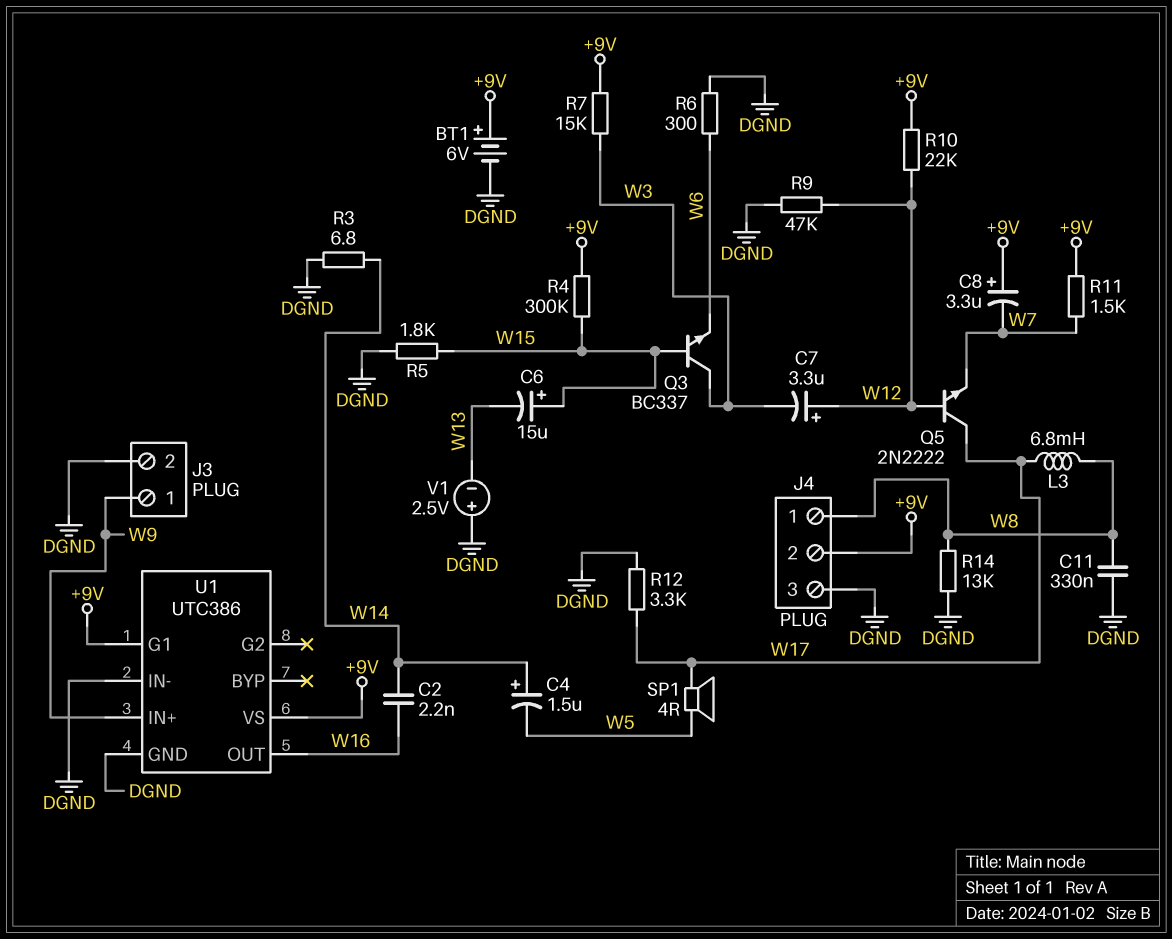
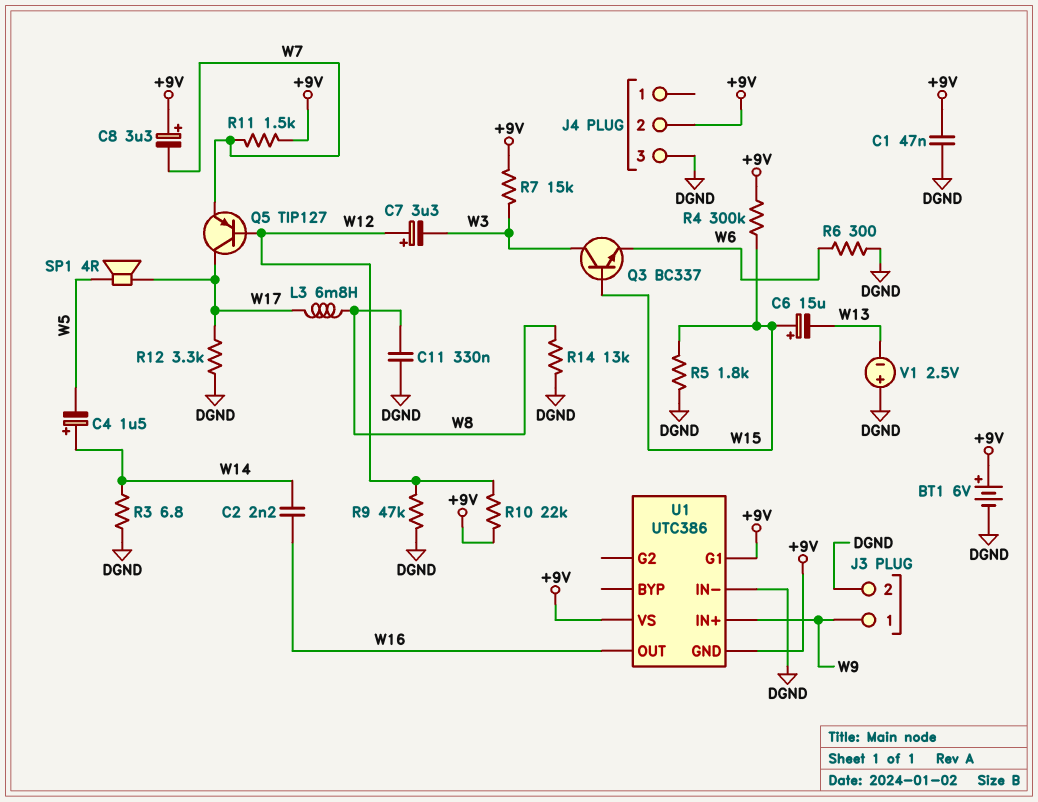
C1: none -> 47nF (+9V, DGND)
J4 pin 1: W8 -> none
Q5: NPN 2N2222 (B W12, C W17, E W7) -> PNP TIP127 (B W12, C W17, E W7)
U1 pin GND: DGND -> +9V

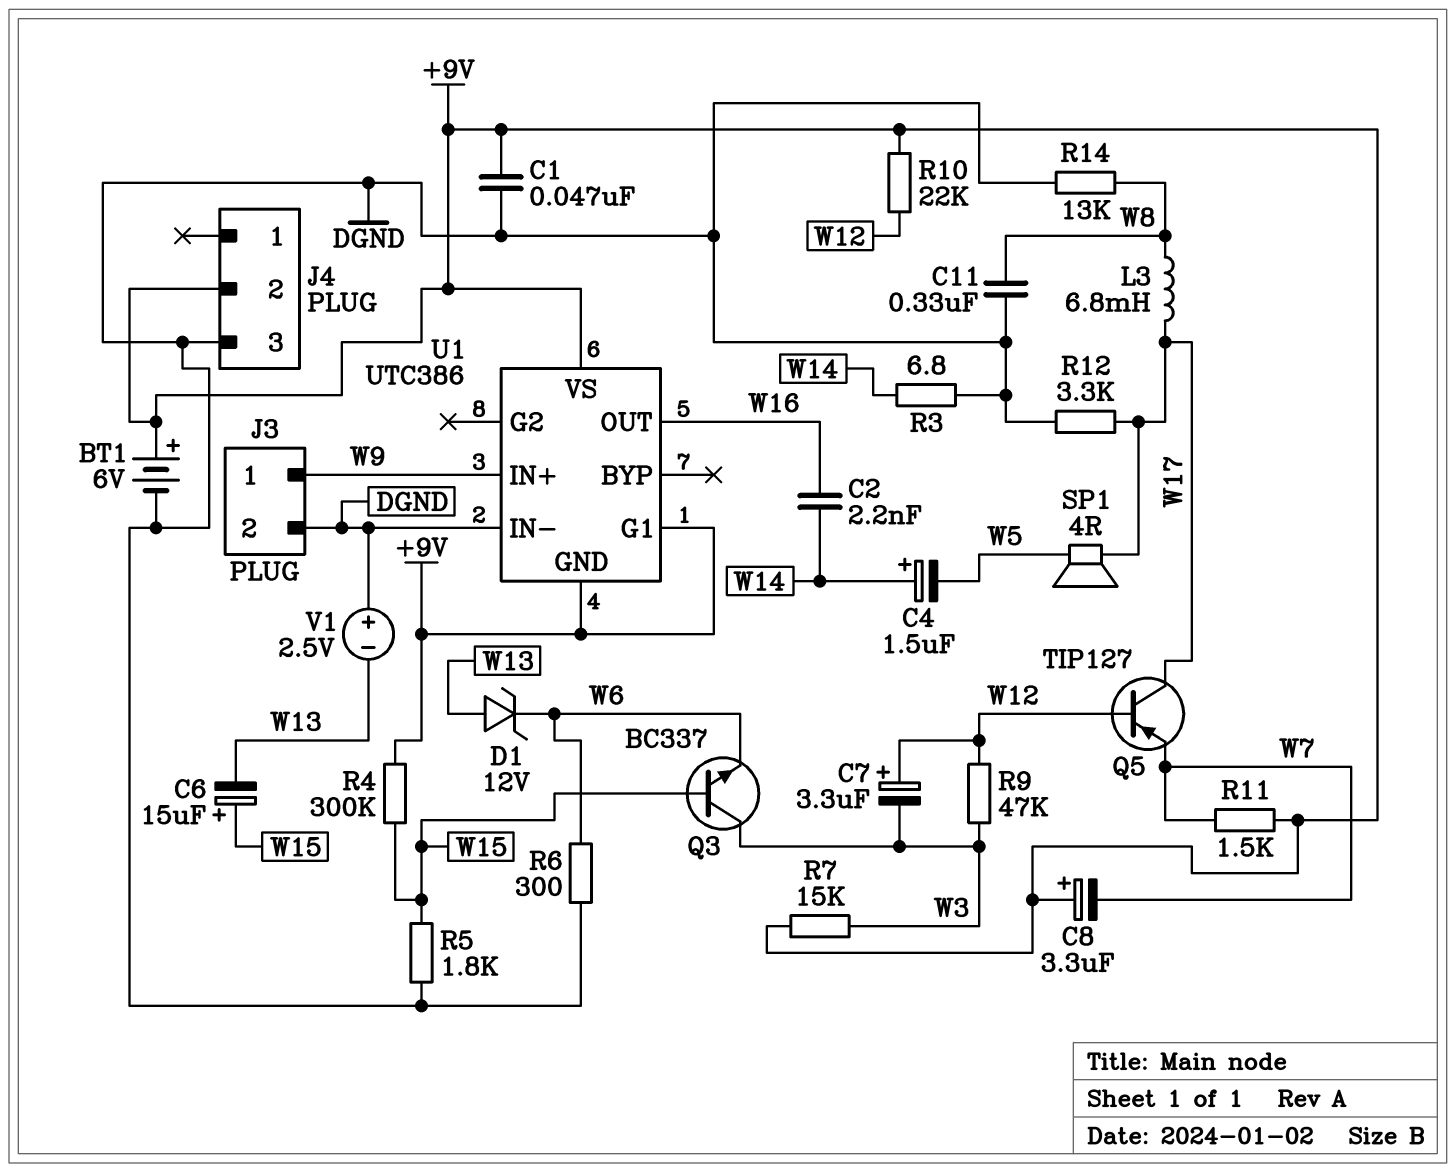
D1: none -> zener 12V (A W13, K W6)
R9: 47k (DGND, W12) -> 47k (W3, W12)

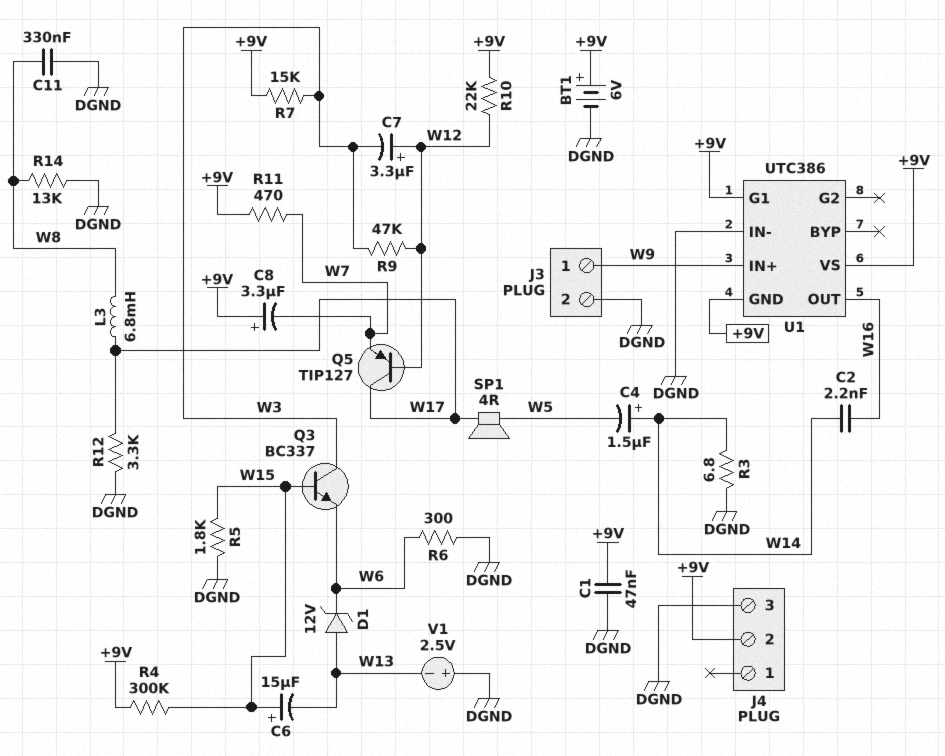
R11: 1.5k (+9V, W7) -> 470 (+9V, W7)

